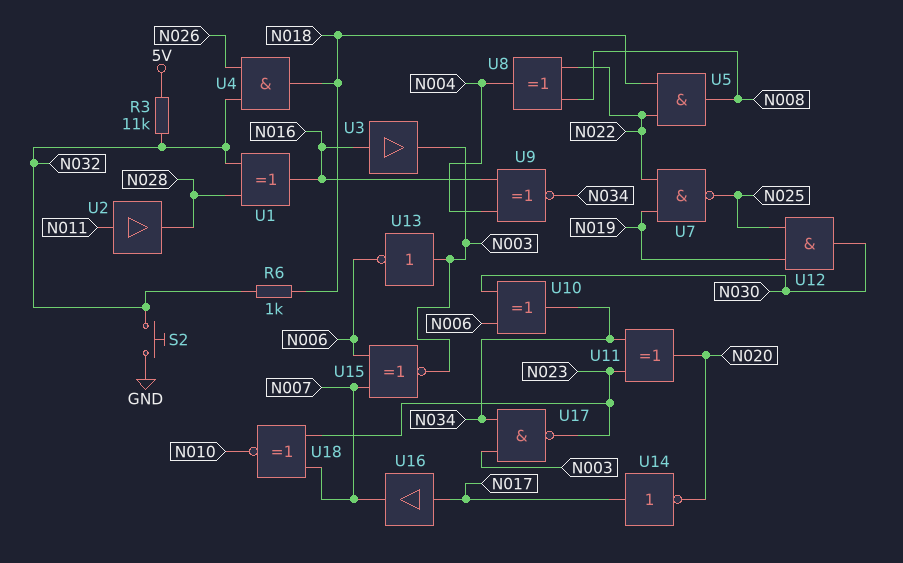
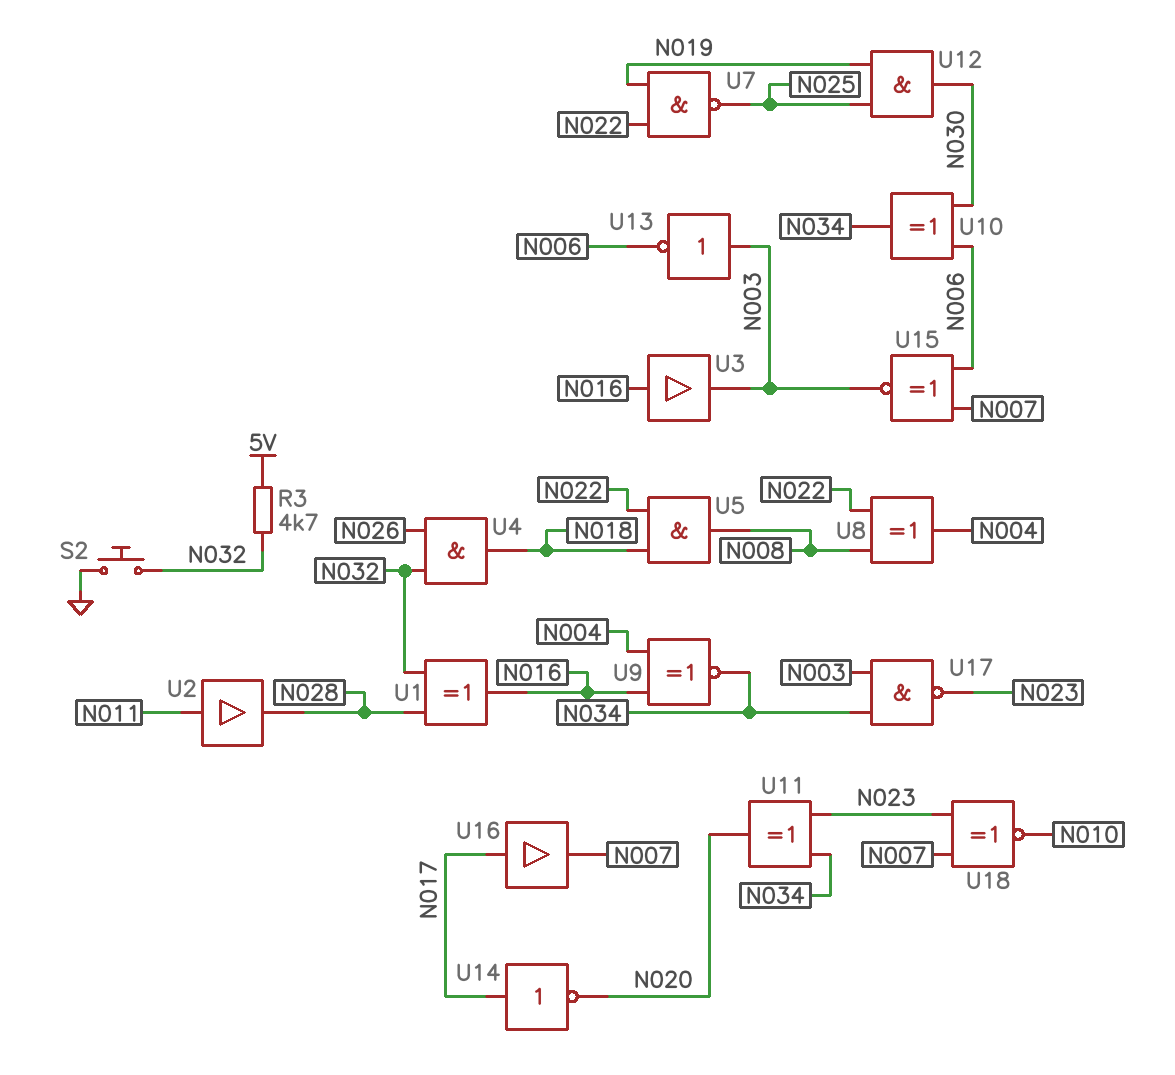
R3: 11k (5V, N032) -> 4.7k (5V, N032)
R6: 1k (N018, N032) -> none

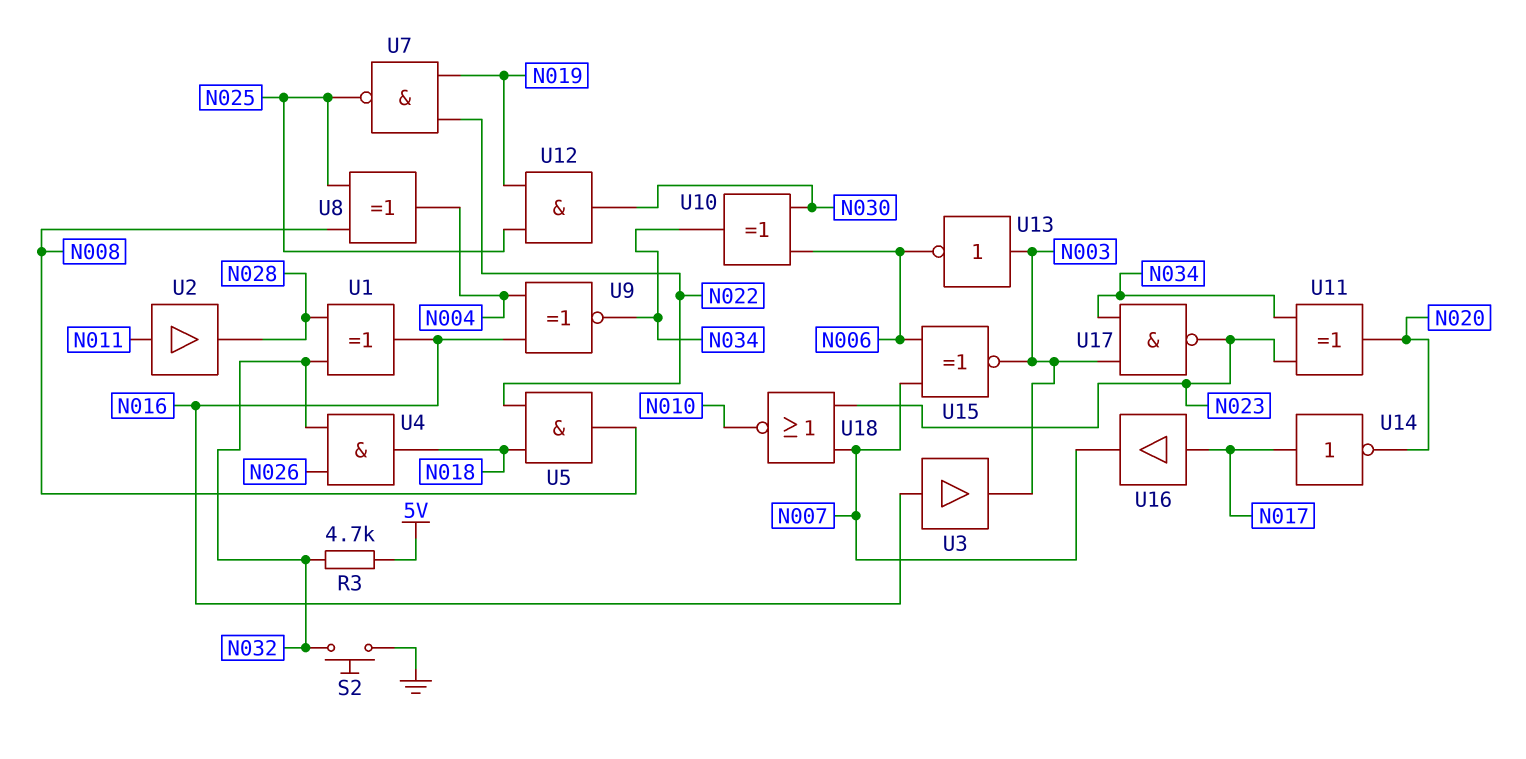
U8: XOR (in N008, in N022, out N004) -> XOR (in N008, in N025, out N004)
U18: XNOR (in N007, in N023, out N010) -> NOR (in N007, in N023, out N010)

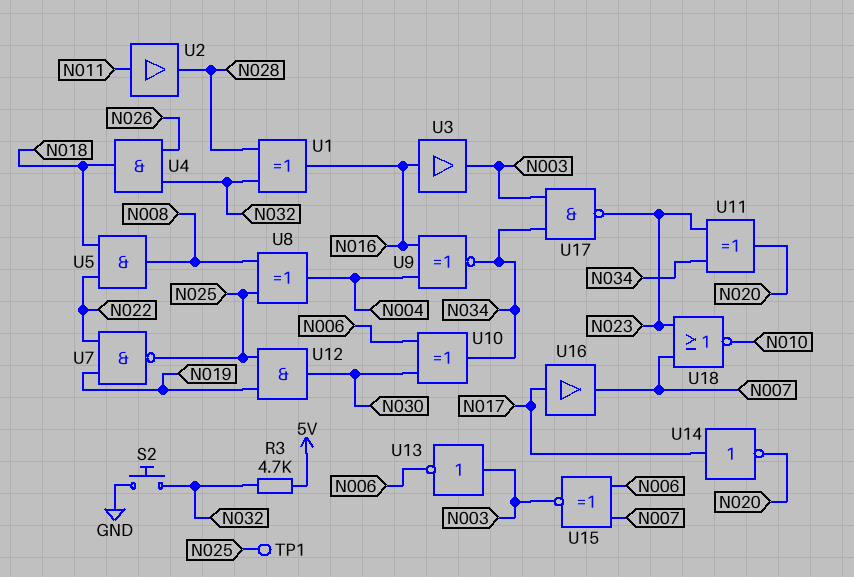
TP1: none -> test point (N025)

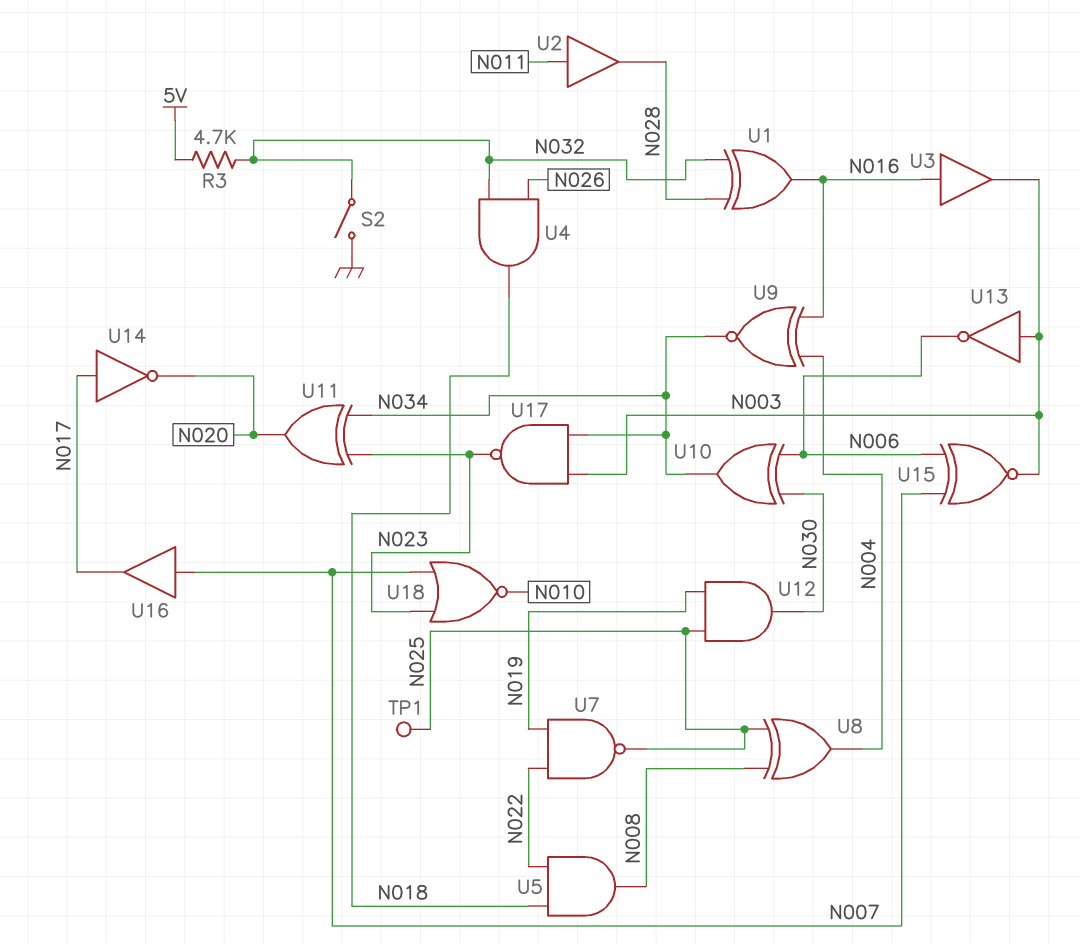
S2: button (GND, N032) -> switch (GND, N032)
U16: buffer (in N017, out N007) -> buffer (in N007, out N017)

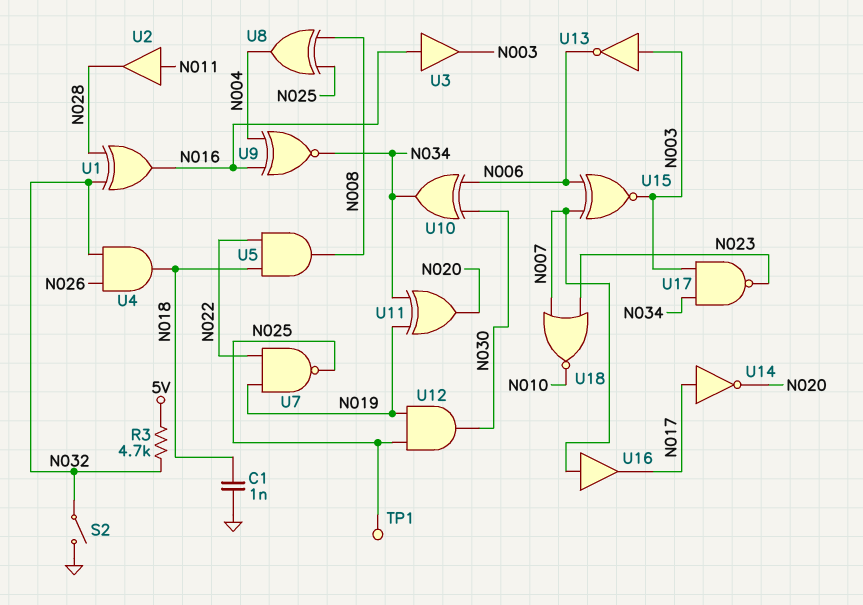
C1: none -> 1nF (GND, N018)
U11: XOR (in N023, in N034, out N020) -> XOR (in N019, in N034, out N020)

